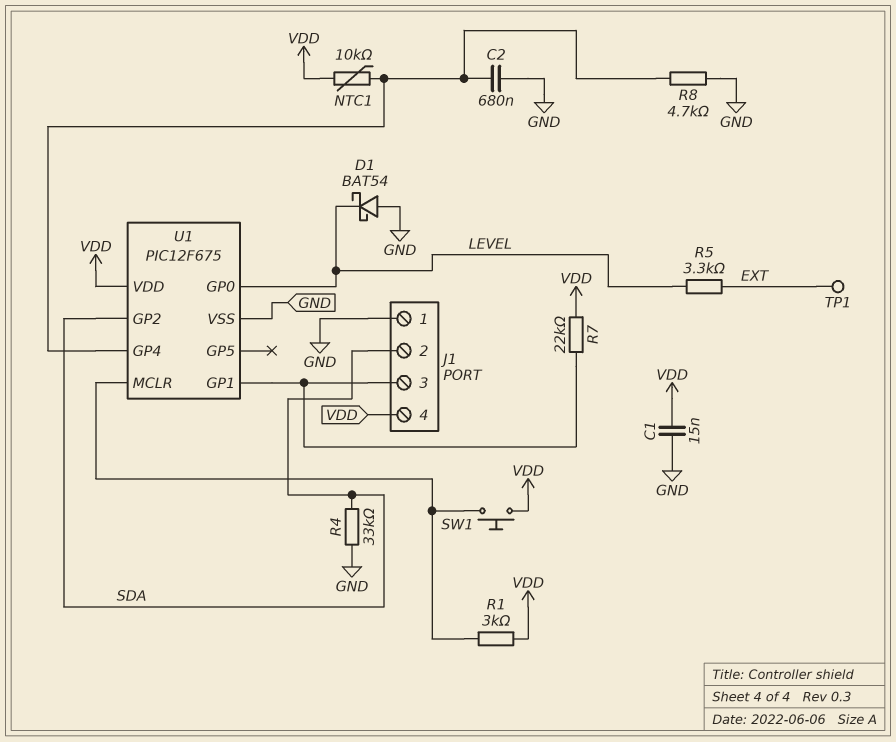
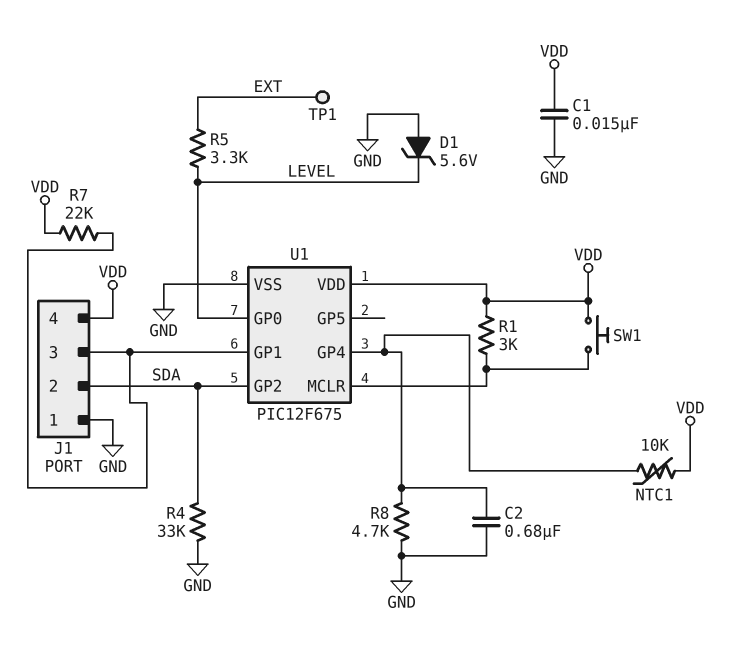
D1: schottky BAT54 (A GND, K LEVEL) -> zener 5.6V (A GND, K LEVEL)

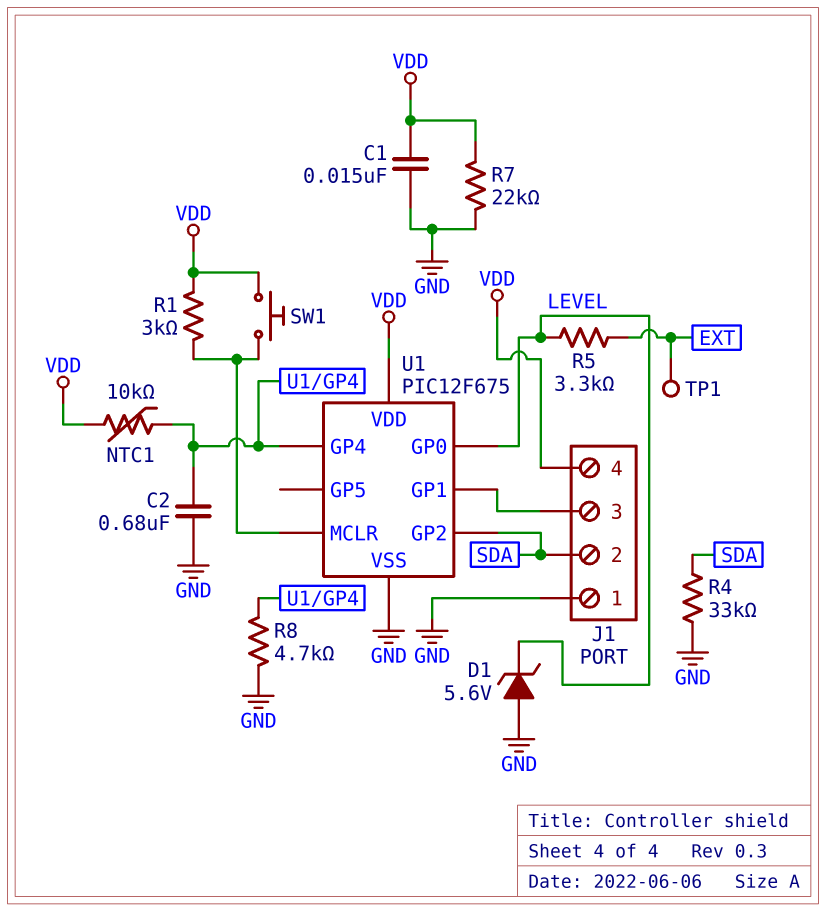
R7: 22k (J1/3, VDD) -> 22k (GND, VDD)

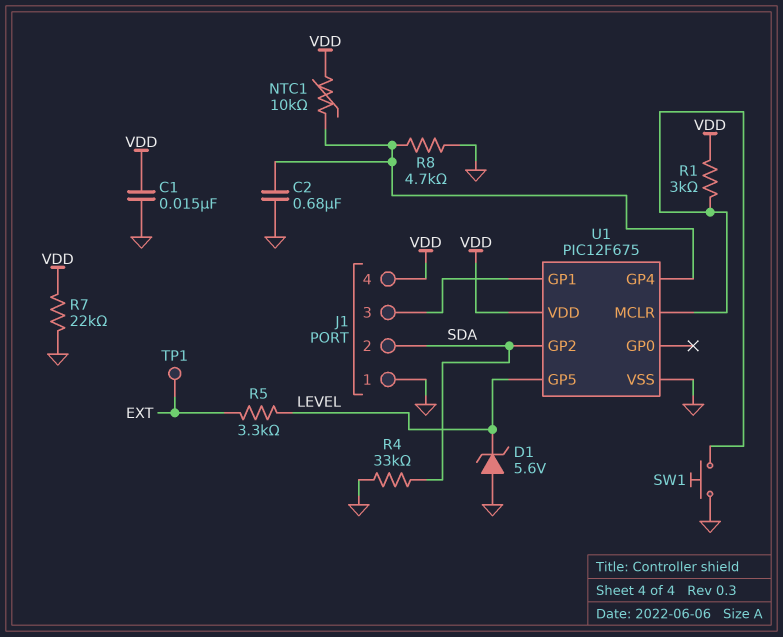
SW1: button (U1/MCLR, VDD) -> button (GND, U1/MCLR)
U1 pin GP0: LEVEL -> none
U1 pin GP5: none -> LEVEL

